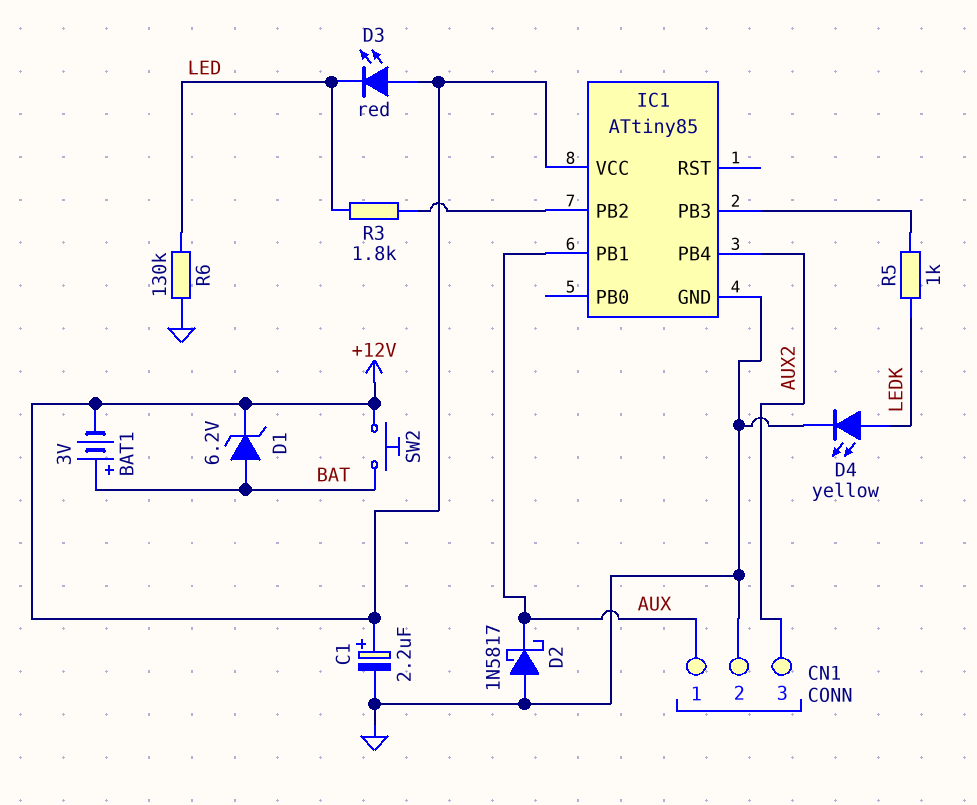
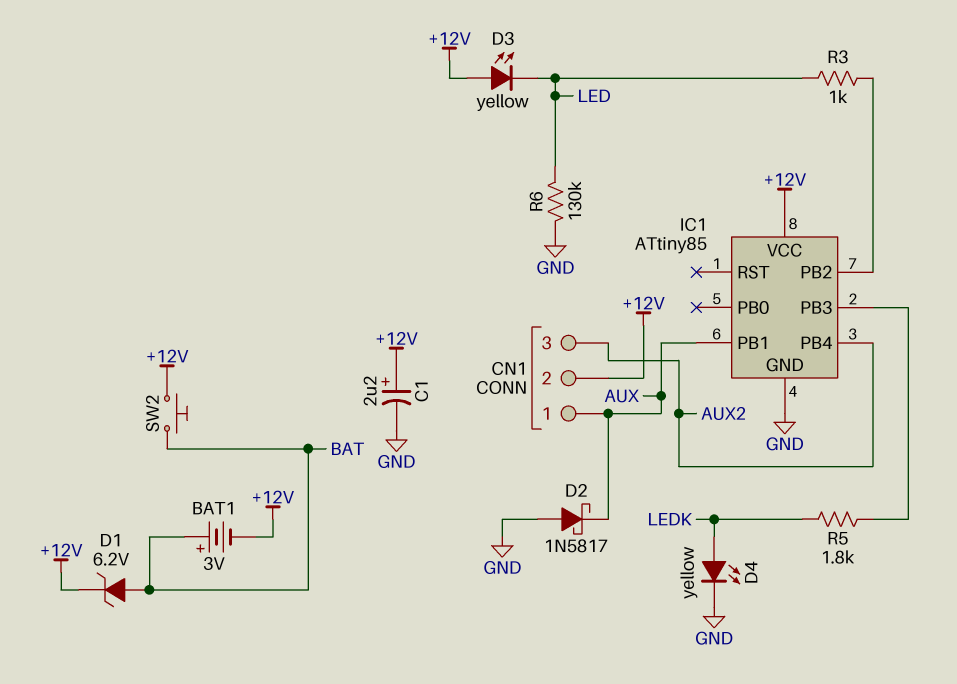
CN1 pin 2: GND -> +12V
D3: LED red (A +12V, K LED) -> LED yellow (A +12V, K LED)
R3: 1.8k (IC1/PB2, LED) -> 1k (IC1/PB2, LED)
R5: 1k (IC1/PB3, LEDK) -> 1.8k (IC1/PB3, LEDK)

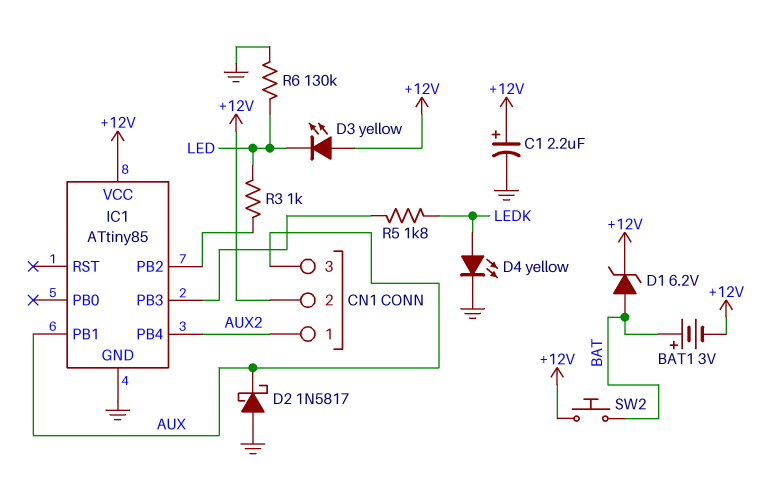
CN1 pin 1: AUX -> AUX2
CN1 pin 3: AUX2 -> AUX

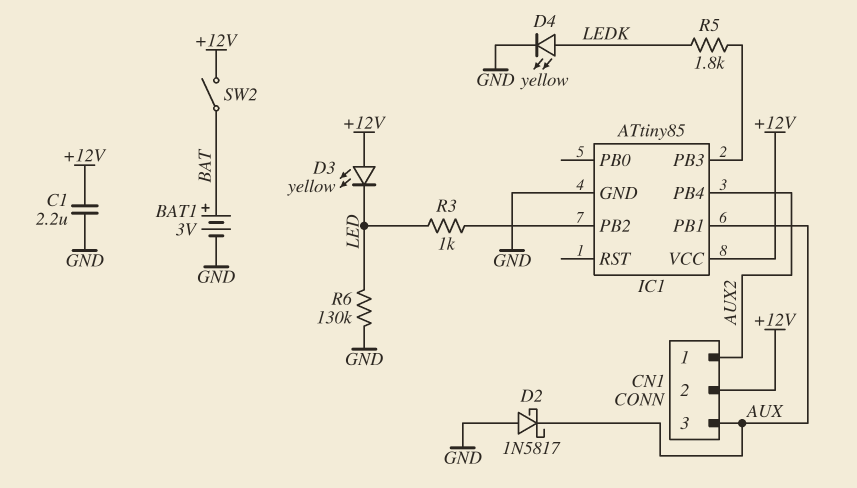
BAT1: 3V (plus BAT, minus +12V) -> 3V (plus BAT, minus GND)
C1: 2.2uF (plus +12V, minus GND) -> 2.2uF (+12V, GND)
D1: zener 6.2V (A BAT, K +12V) -> none
SW2: button (+12V, BAT) -> switch (+12V, BAT)

